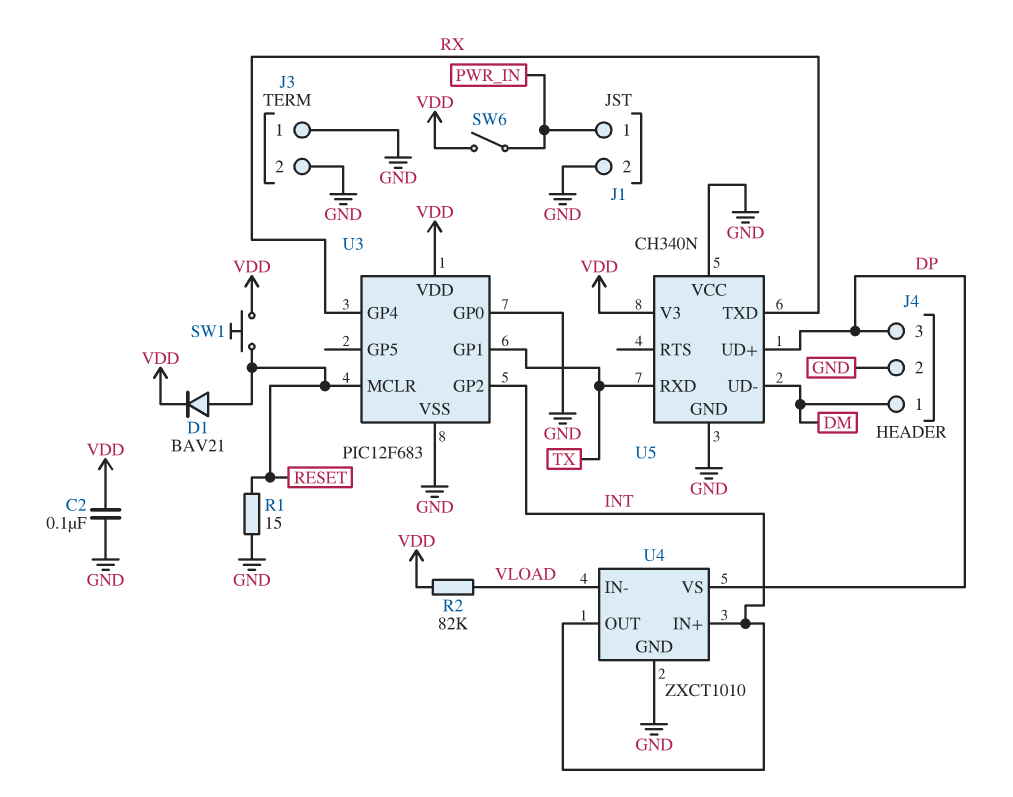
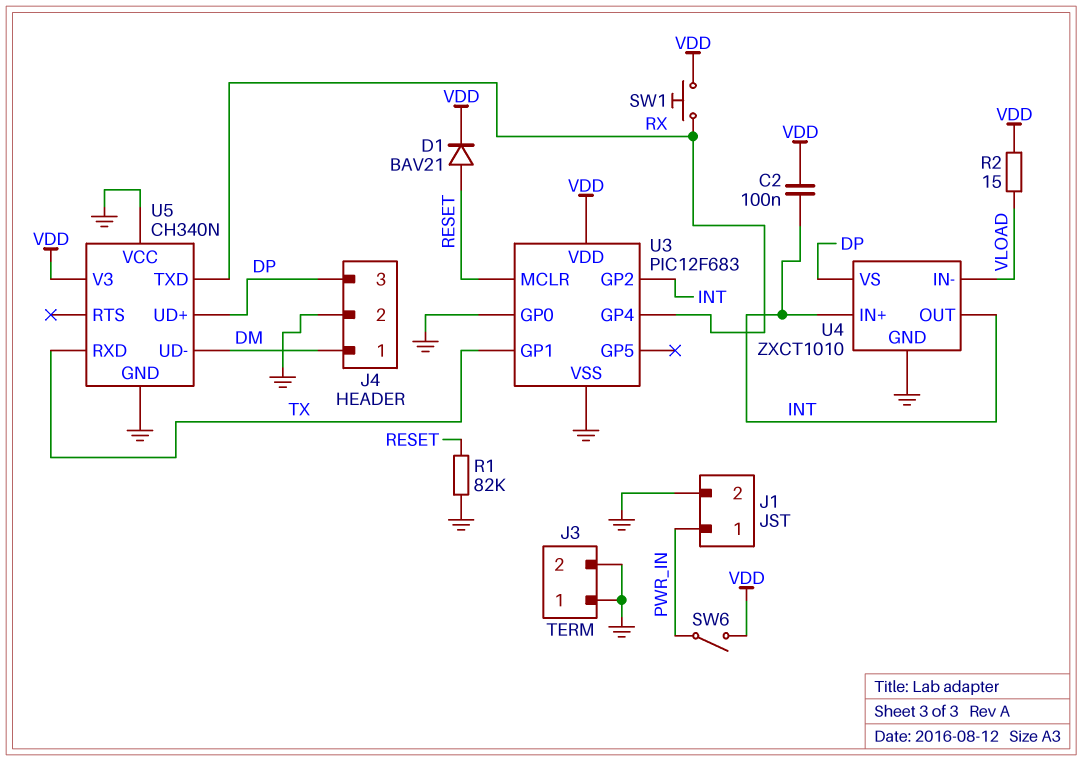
C2: 100nF (GND, VDD) -> 100nF (INT, VDD)
R1: 15 (GND, RESET) -> 82k (GND, RESET)
R2: 82k (VDD, VLOAD) -> 15 (VDD, VLOAD)
SW1: button (RESET, VDD) -> button (RX, VDD)

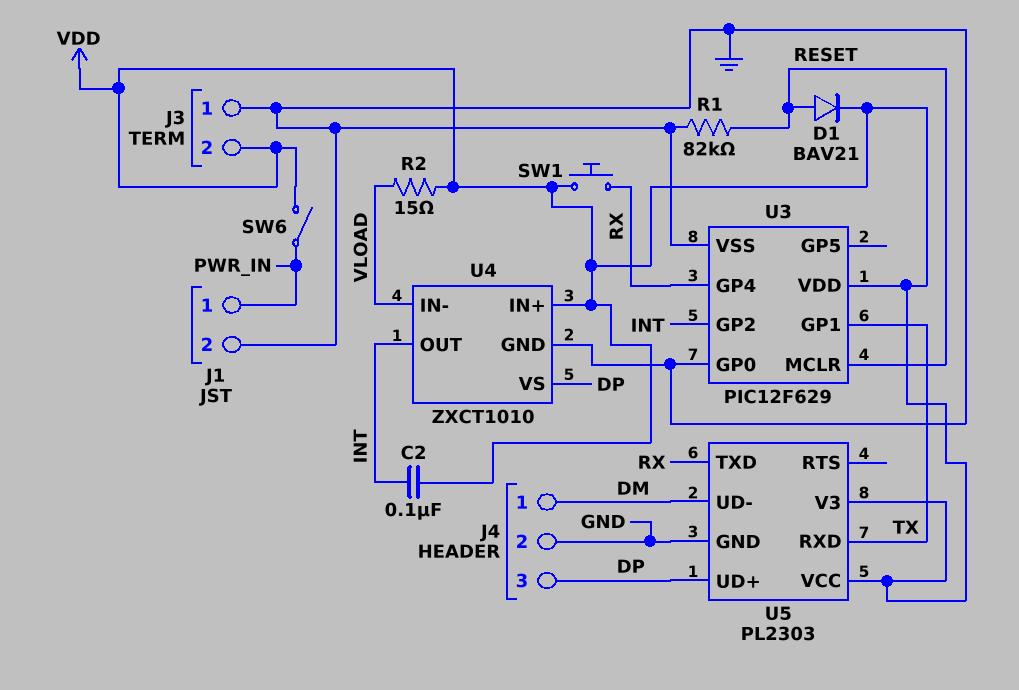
J3 pin 2: GND -> VDD
U3: PIC12F683 -> PIC12F629
U4 pin IN+: INT -> VDD
U5: CH340N -> PL2303
U5 pin VCC: GND -> VDD

